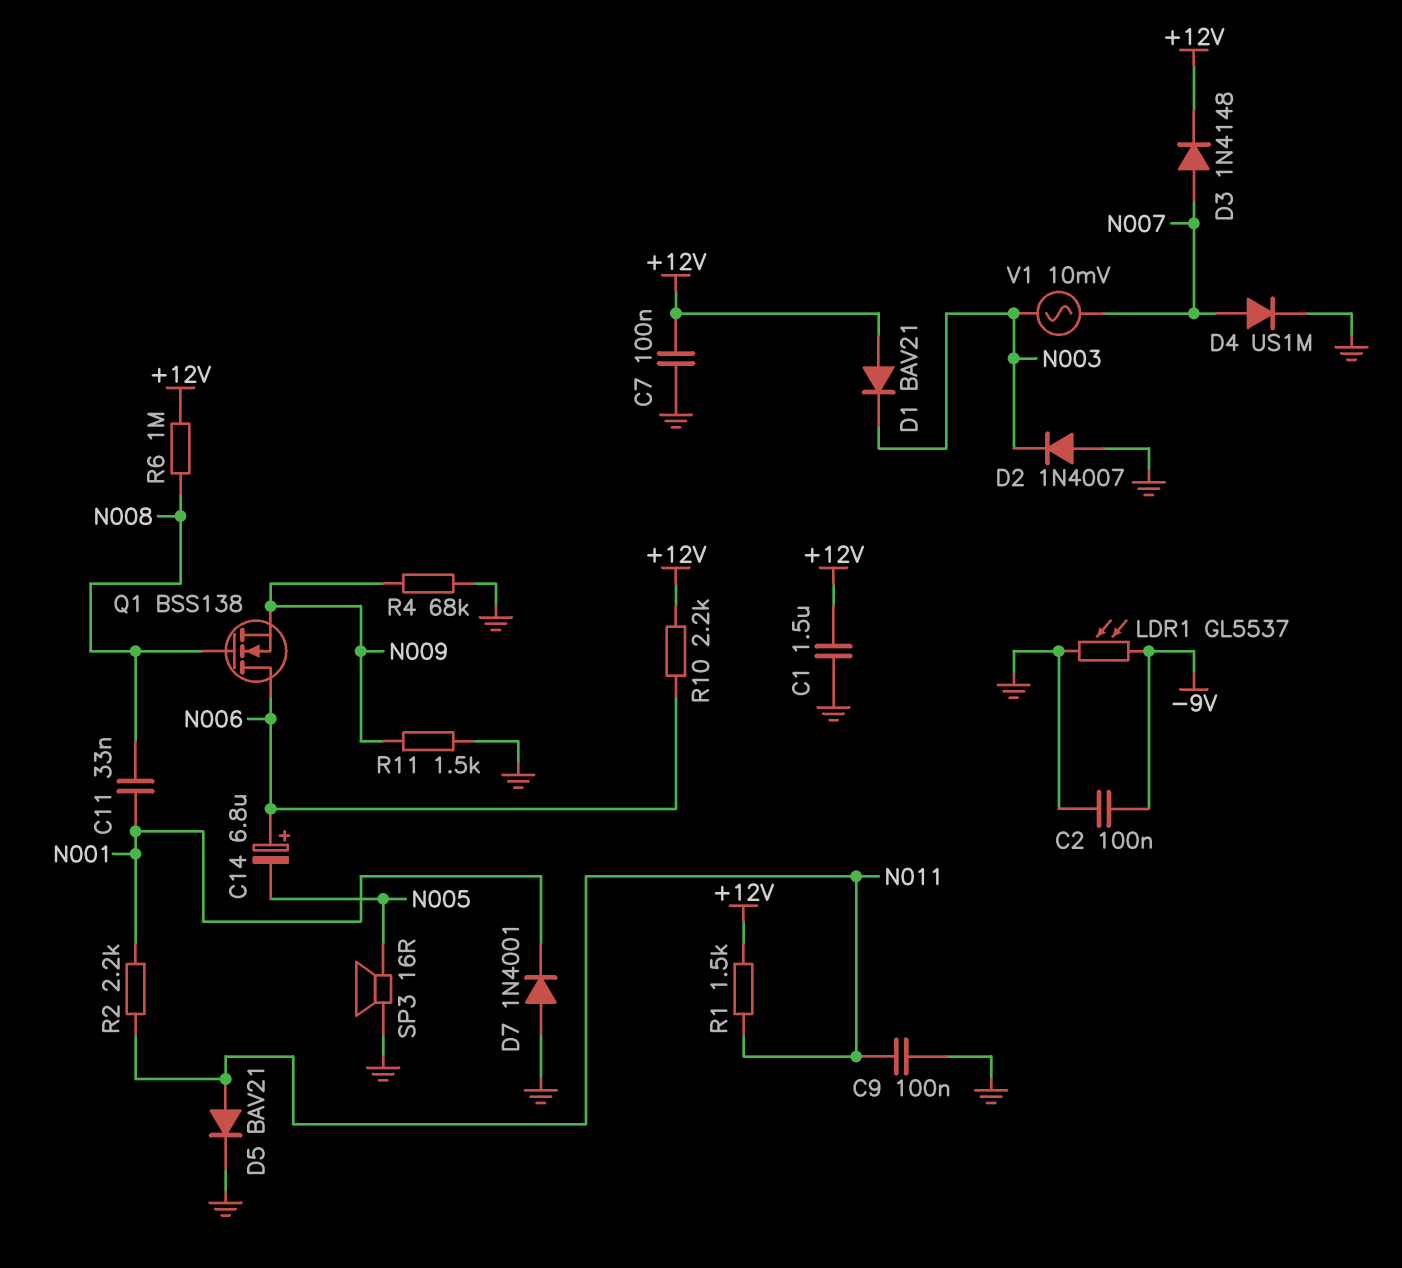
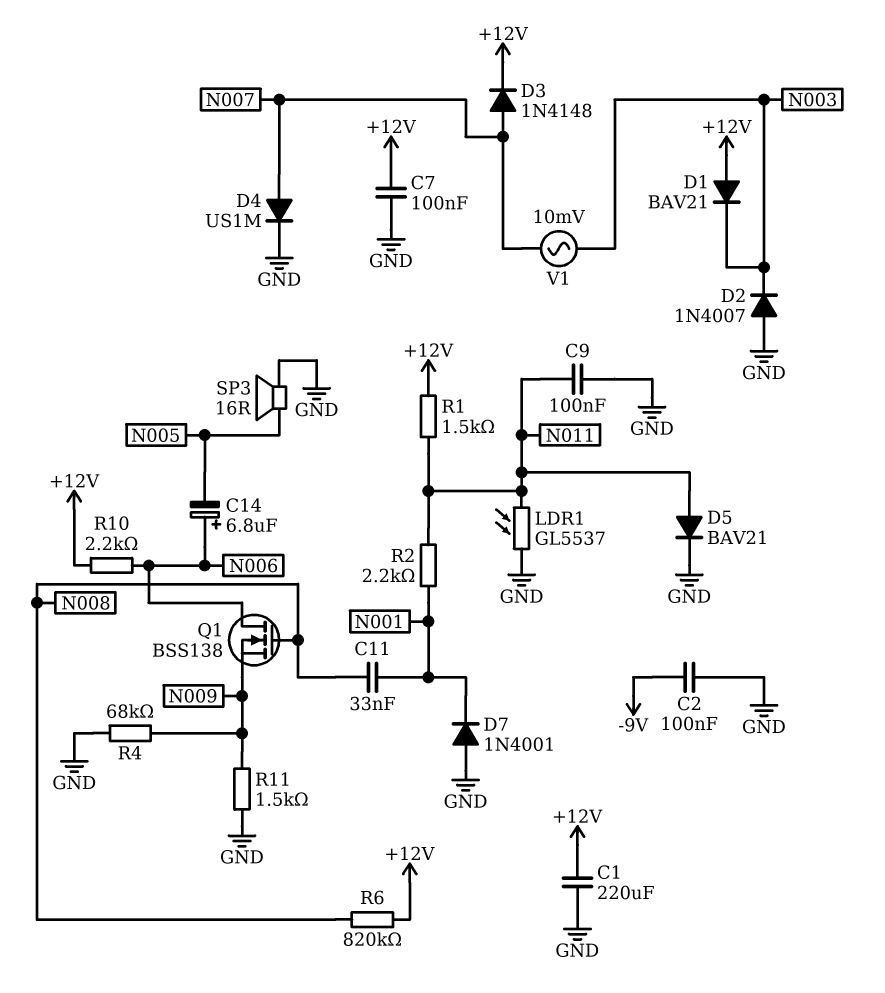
C1: 1.5uF (+12V, GND) -> 220uF (+12V, GND)
LDR1: GL5537 (-9V, GND) -> GL5537 (GND, N011)
R6: 1M (+12V, N008) -> 820k (+12V, N008)

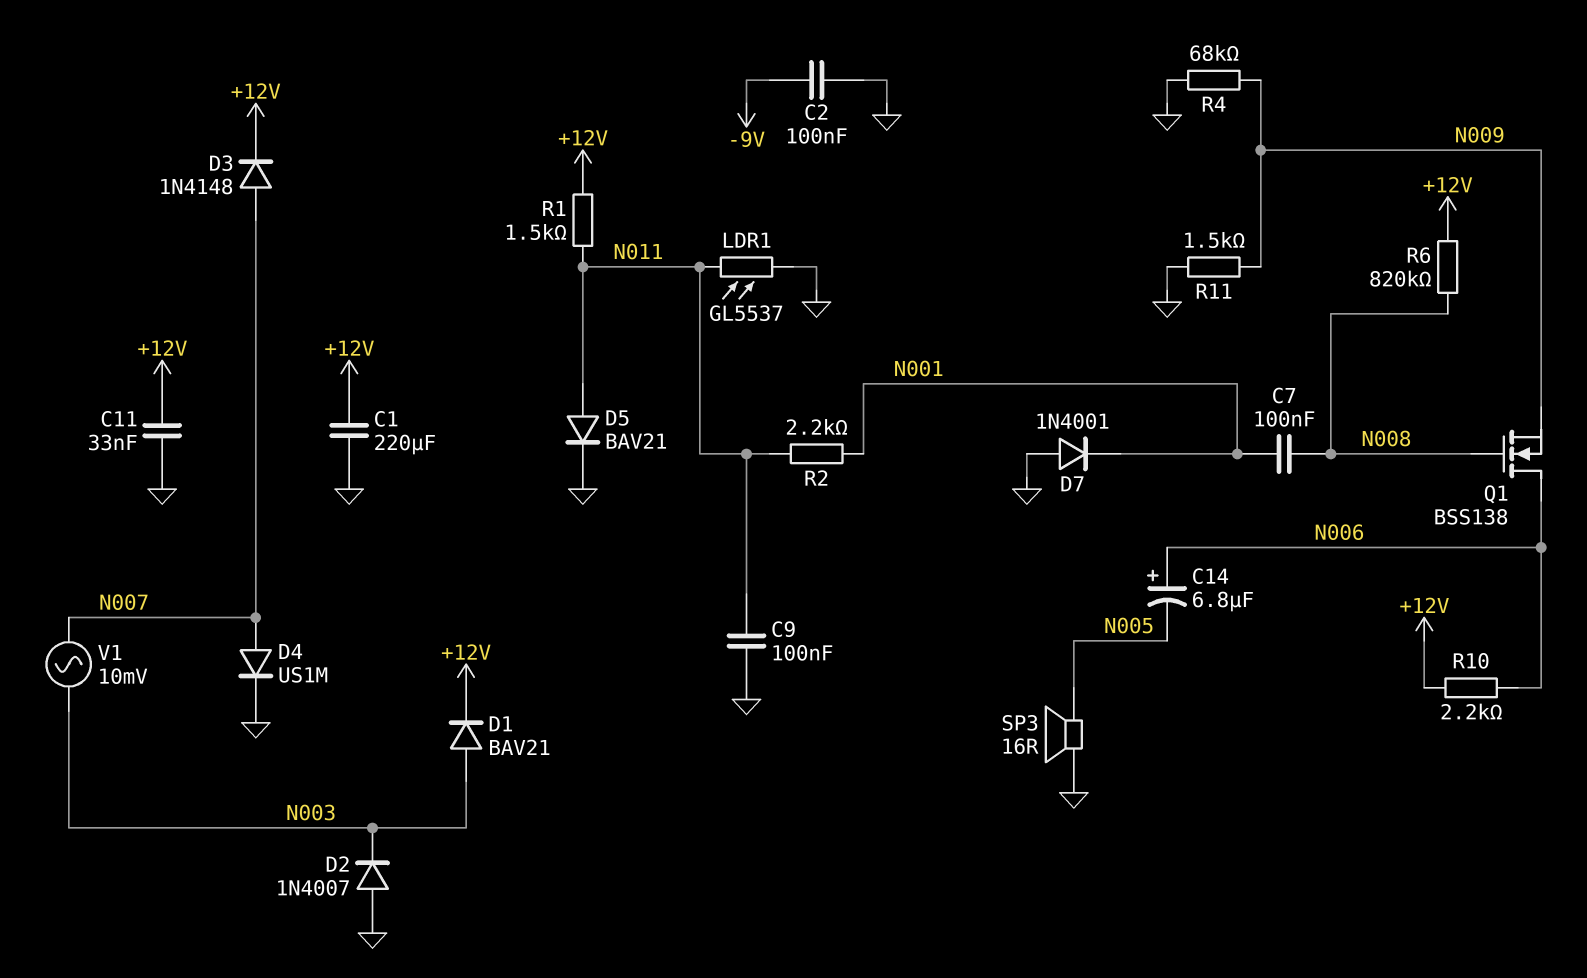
C7: 100nF (+12V, GND) -> 100nF (N001, N008)
C11: 33nF (N001, N008) -> 33nF (+12V, GND)
D1: diode BAV21 (A +12V, K N003) -> diode BAV21 (A N003, K +12V)

